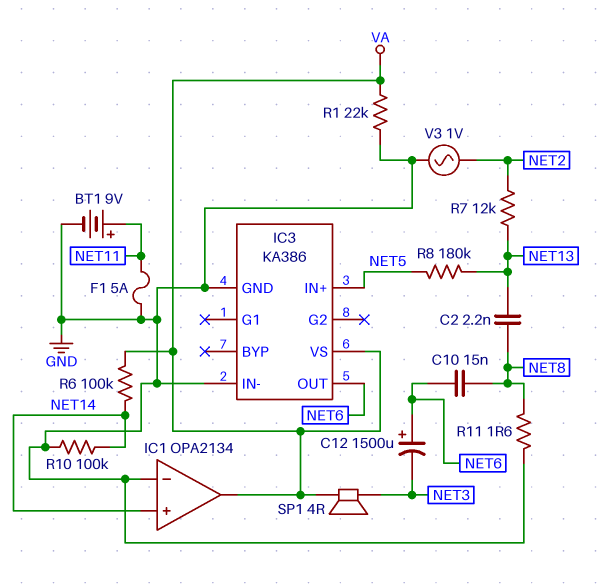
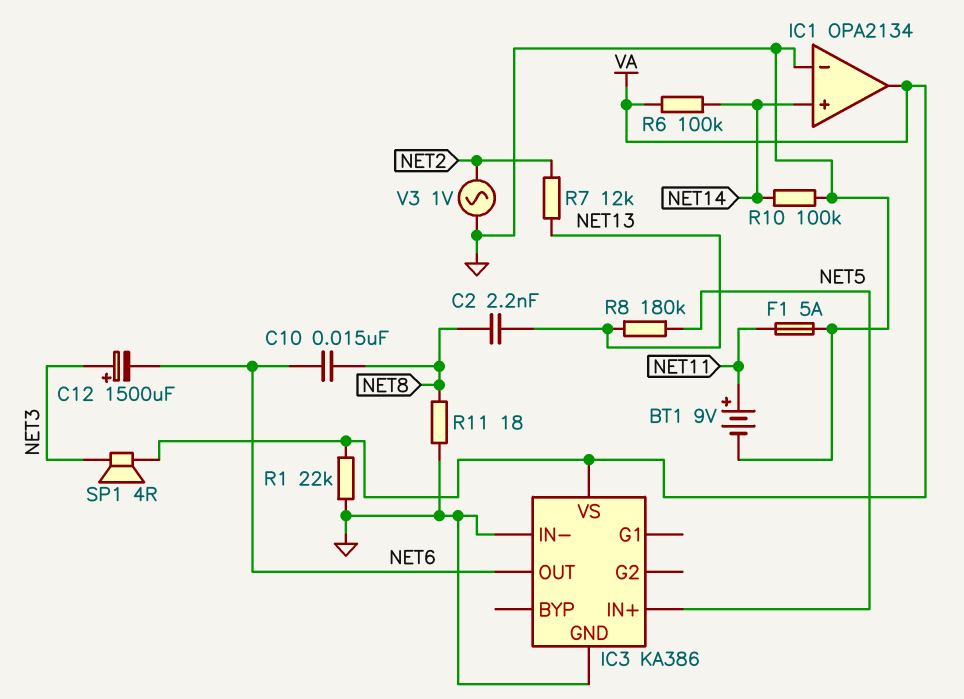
C12: 1500uF (plus NET6, minus NET3) -> 1500uF (plus NET3, minus NET6)
R11: 1.6 (GND, NET8) -> 18 (GND, NET8)

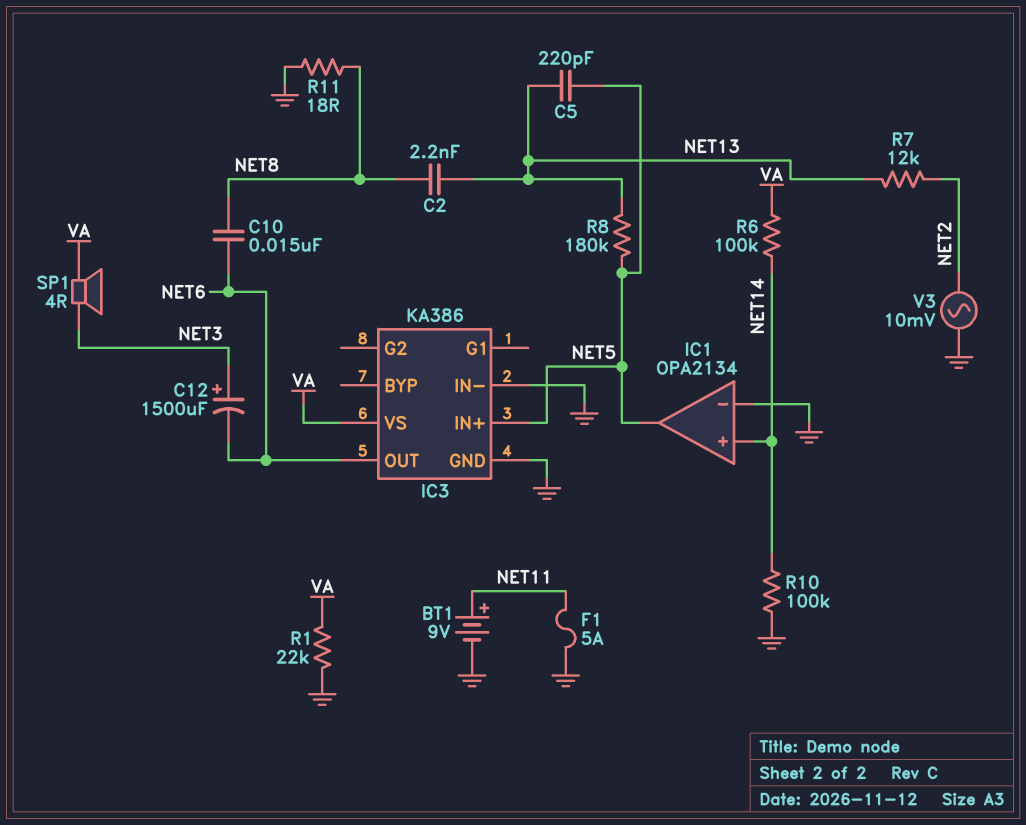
C5: none -> 220pF (NET5, NET13)
IC1 pin out: VA -> NET5
V3: AC 1V (GND, NET2) -> AC 10mV (GND, NET2)

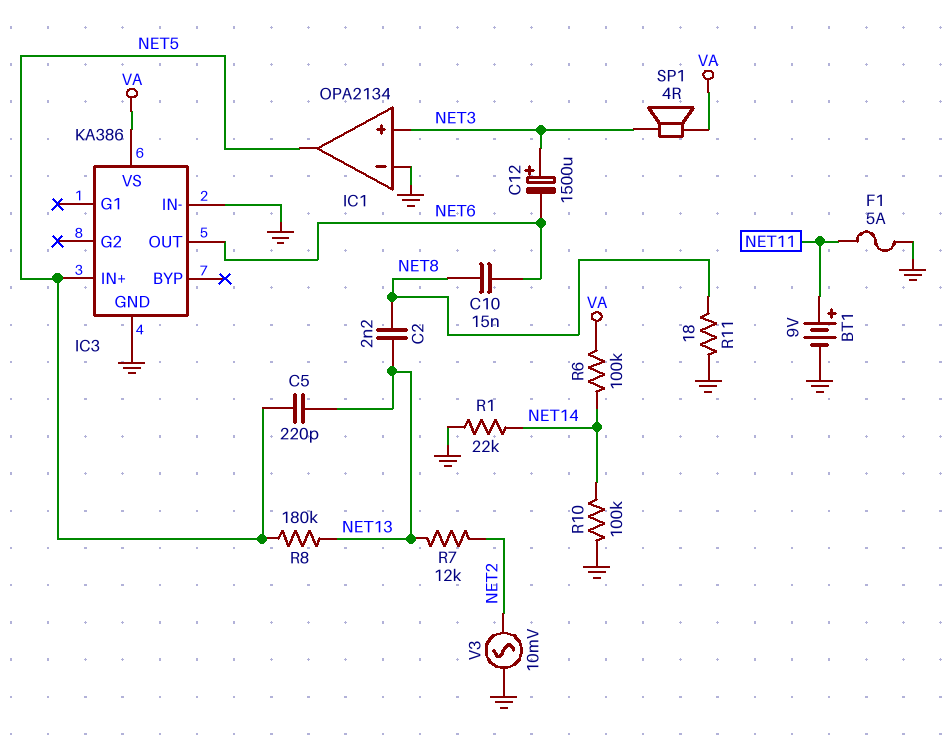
IC1 pin in+: NET14 -> NET3
R1: 22k (GND, VA) -> 22k (GND, NET14)

